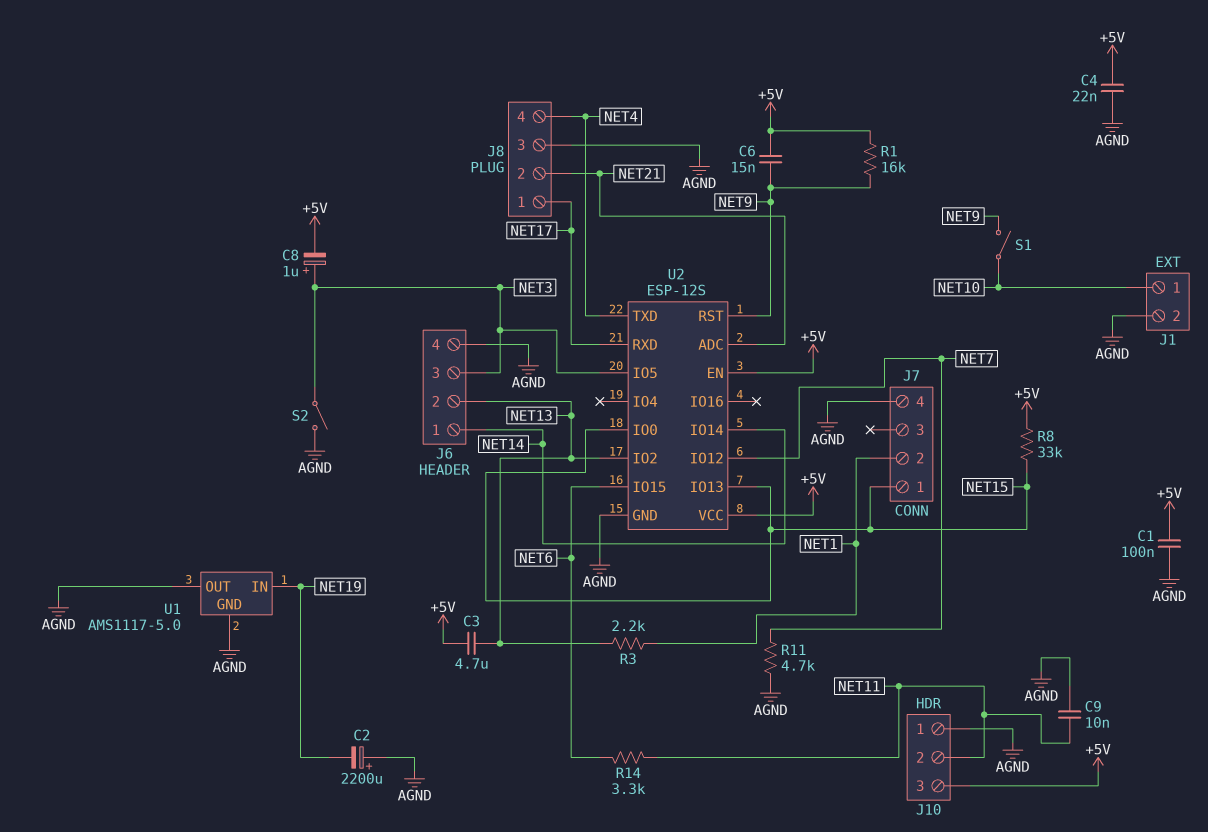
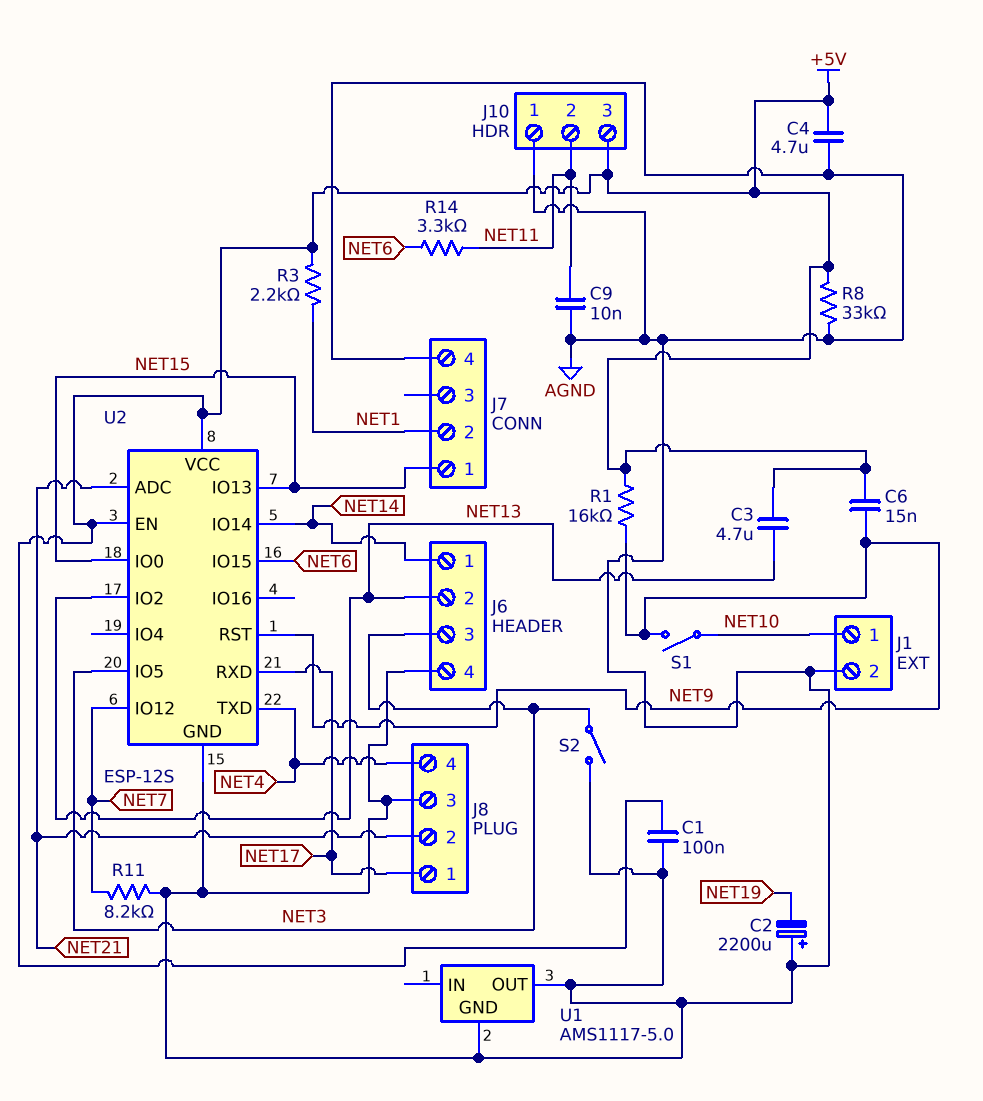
C4: 22nF (+5V, AGND) -> 4.7uF (+5V, AGND)
C8: 1uF (plus NET3, minus +5V) -> none
R3: 2.2k (NET1, NET13) -> 2.2k (+5V, NET1)
R8: 33k (+5V, NET15) -> 33k (+5V, AGND)
R11: 4.7k (AGND, NET7) -> 8.2k (AGND, NET7)
U1 pin IN: NET19 -> none

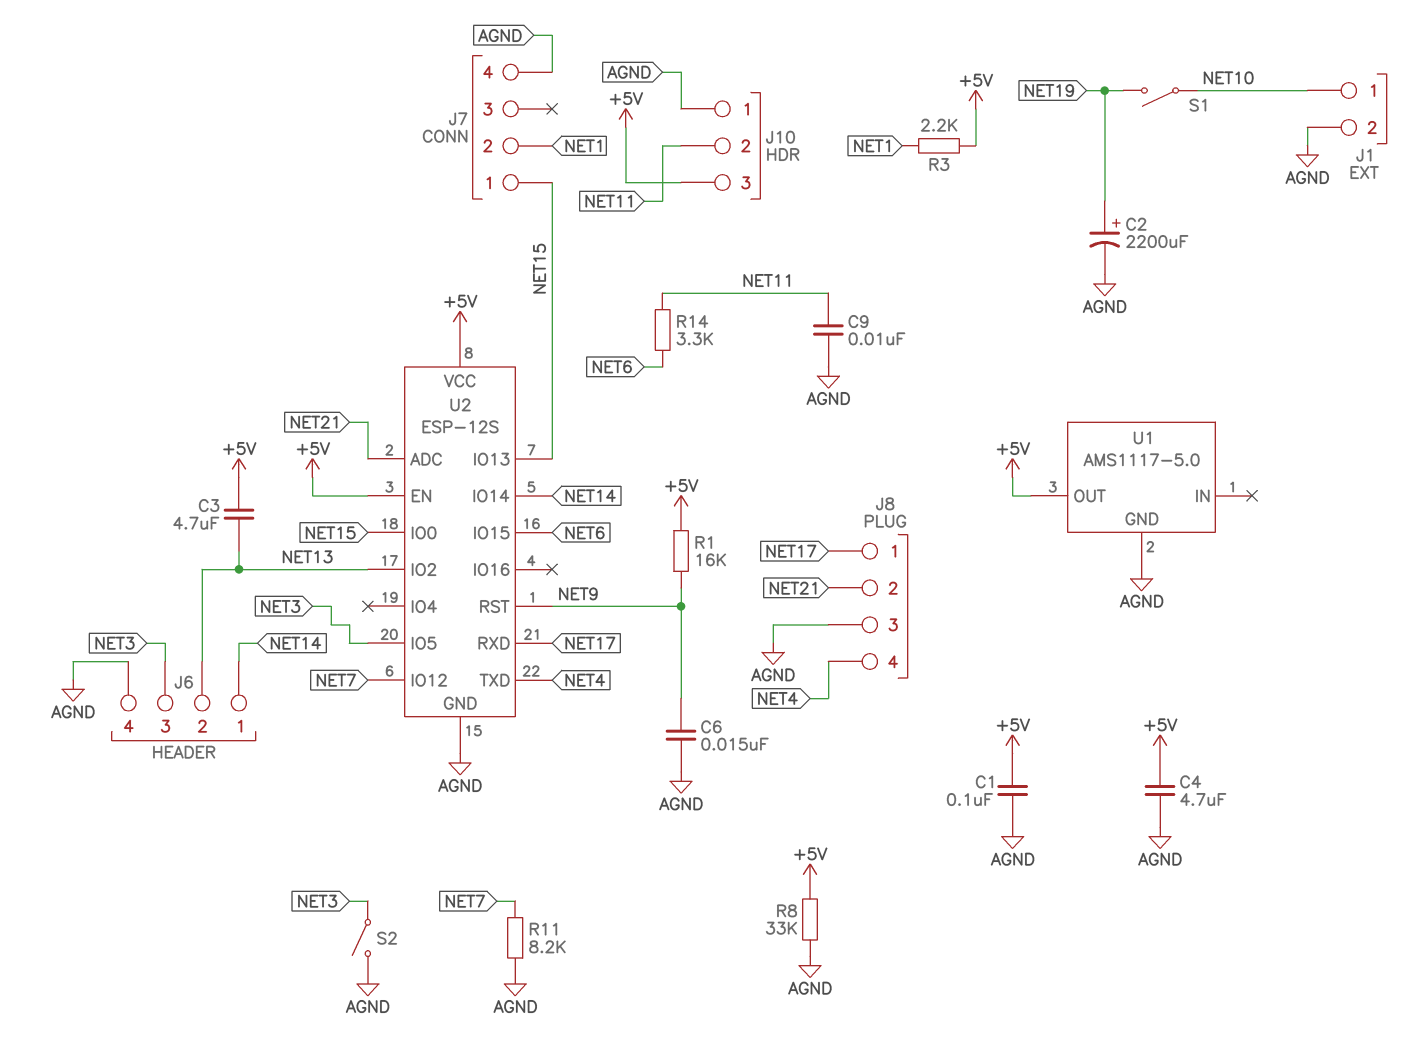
C2: 2200uF (plus AGND, minus NET19) -> 2200uF (plus NET19, minus AGND)
C6: 15nF (+5V, NET9) -> 15nF (AGND, NET9)
S1: switch (NET9, NET10) -> switch (NET10, NET19)
U1 pin OUT: AGND -> +5V

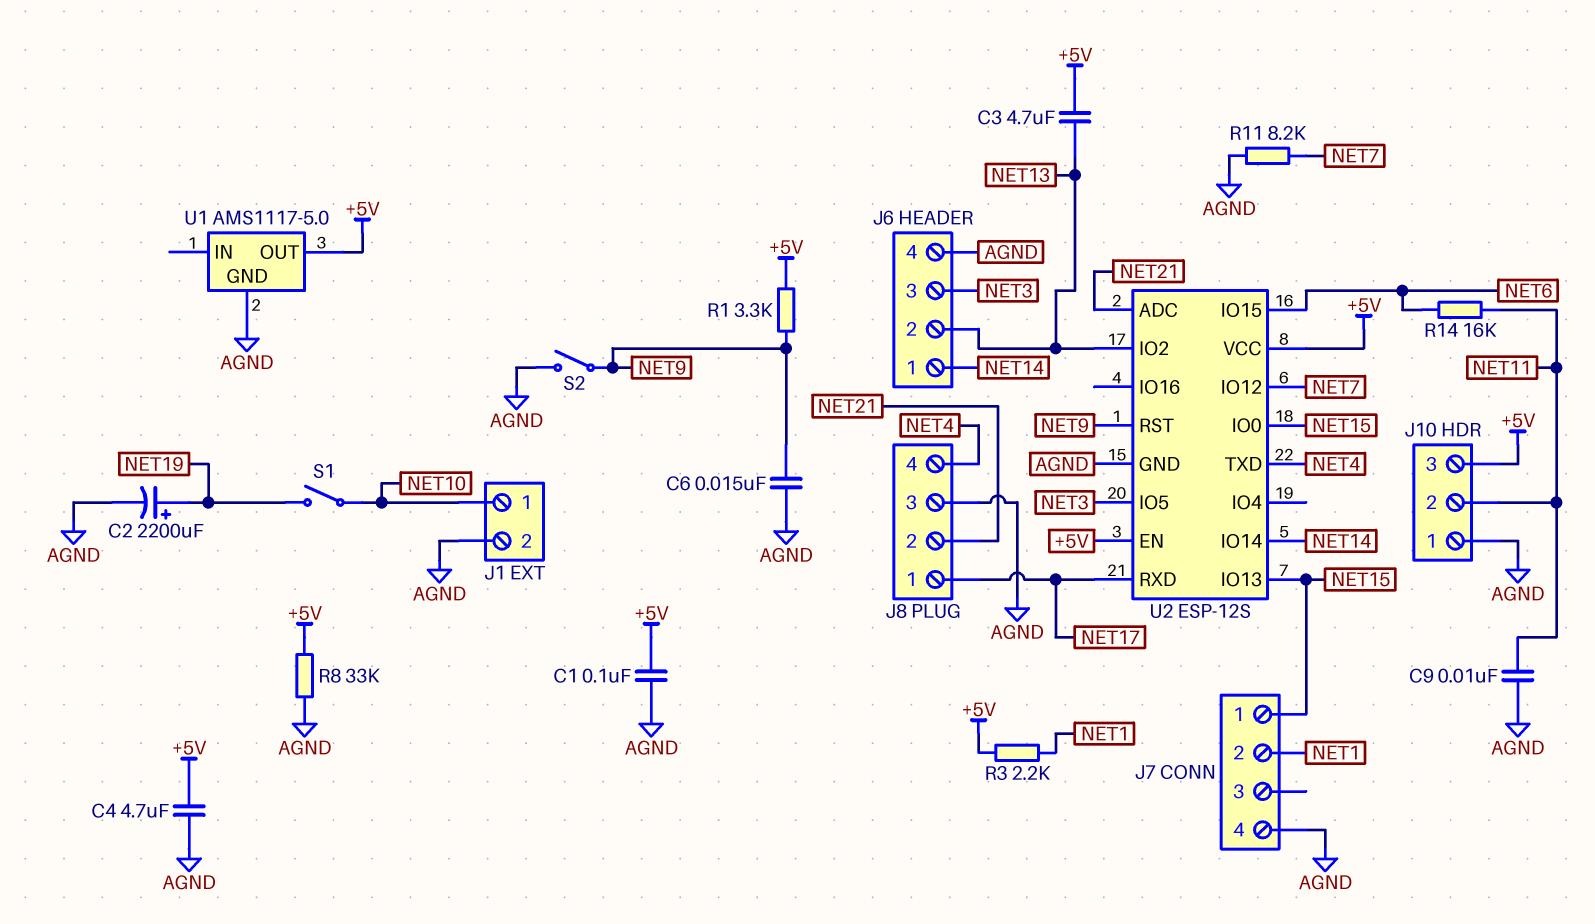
R1: 16k (+5V, NET9) -> 3.3k (+5V, NET9)
R14: 3.3k (NET6, NET11) -> 16k (NET6, NET11)
S2: switch (AGND, NET3) -> switch (AGND, NET9)

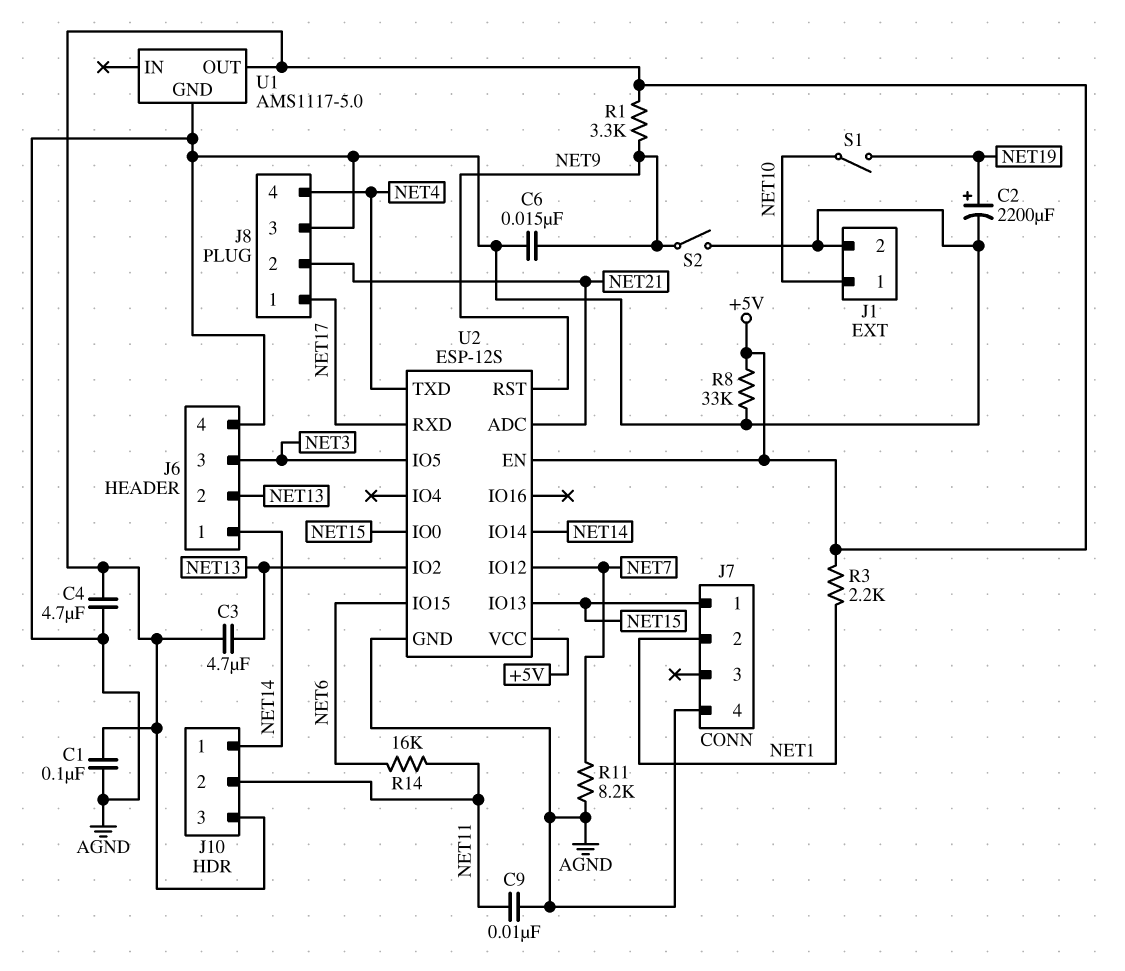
J10 pin 1: AGND -> NET14

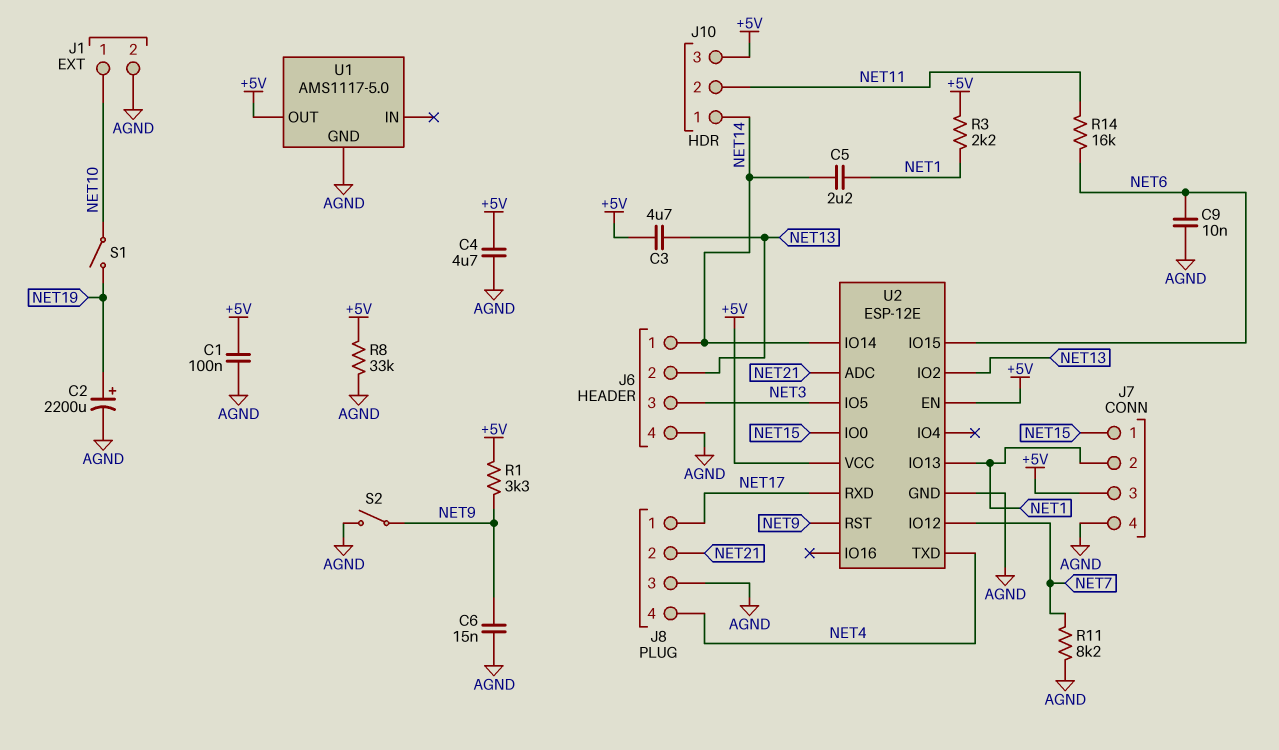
C5: none -> 2.2uF (NET1, NET14)
C9: 10nF (AGND, NET11) -> 10nF (AGND, NET6)
J7 pin 3: none -> +5V
U2: ESP-12S -> ESP-12E
U2 pin IO13: NET15 -> NET1

